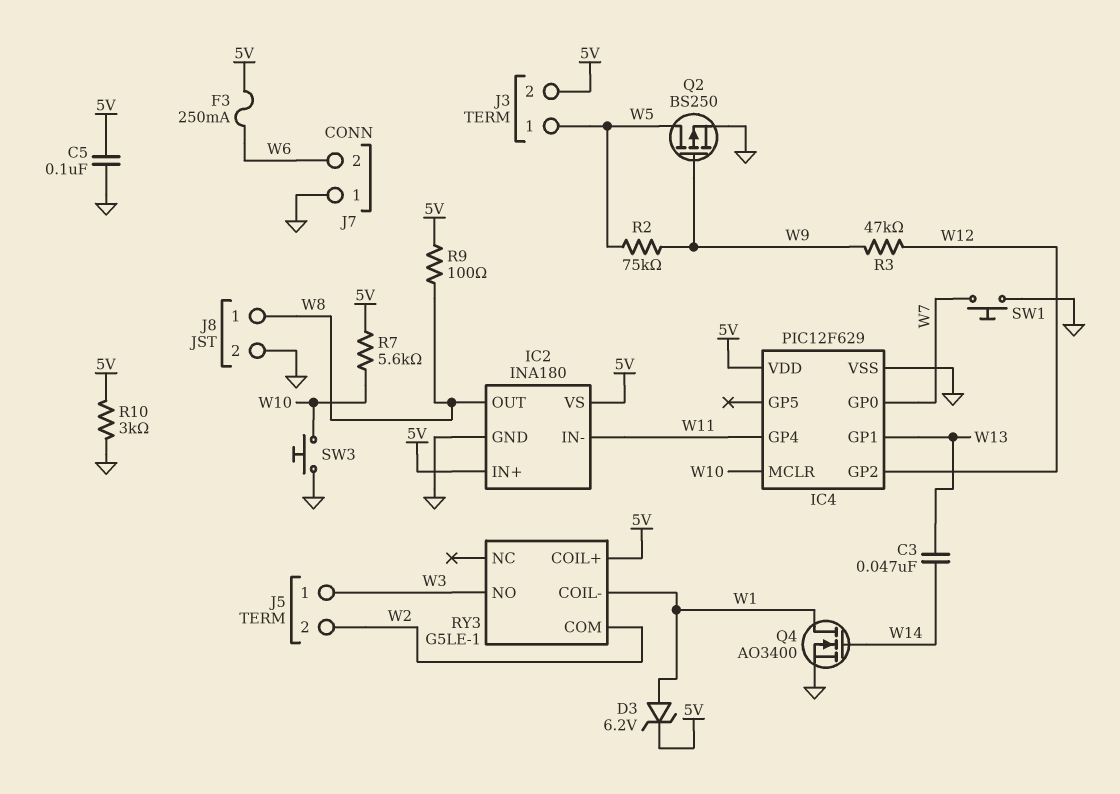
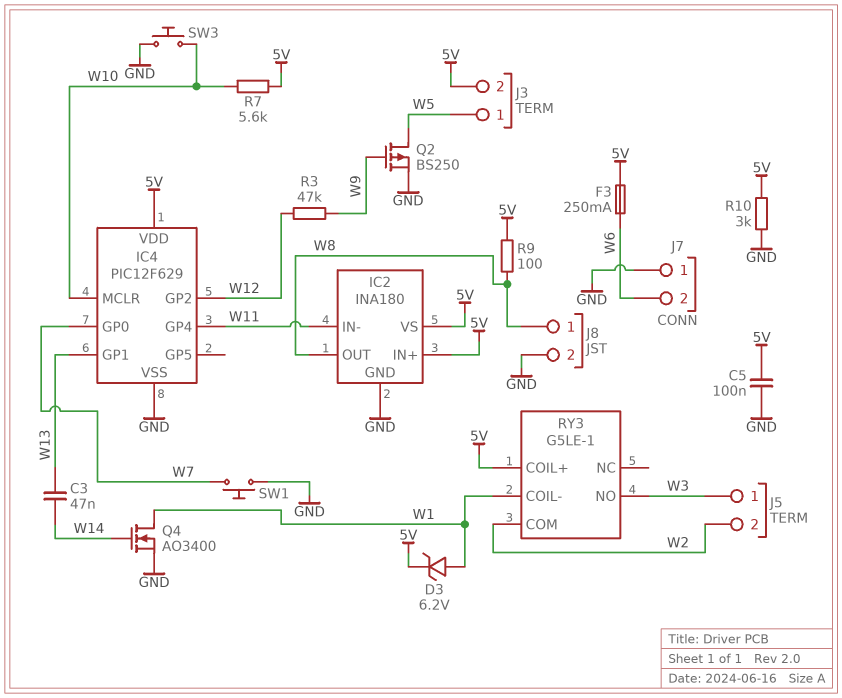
R2: 75k (W5, W9) -> none

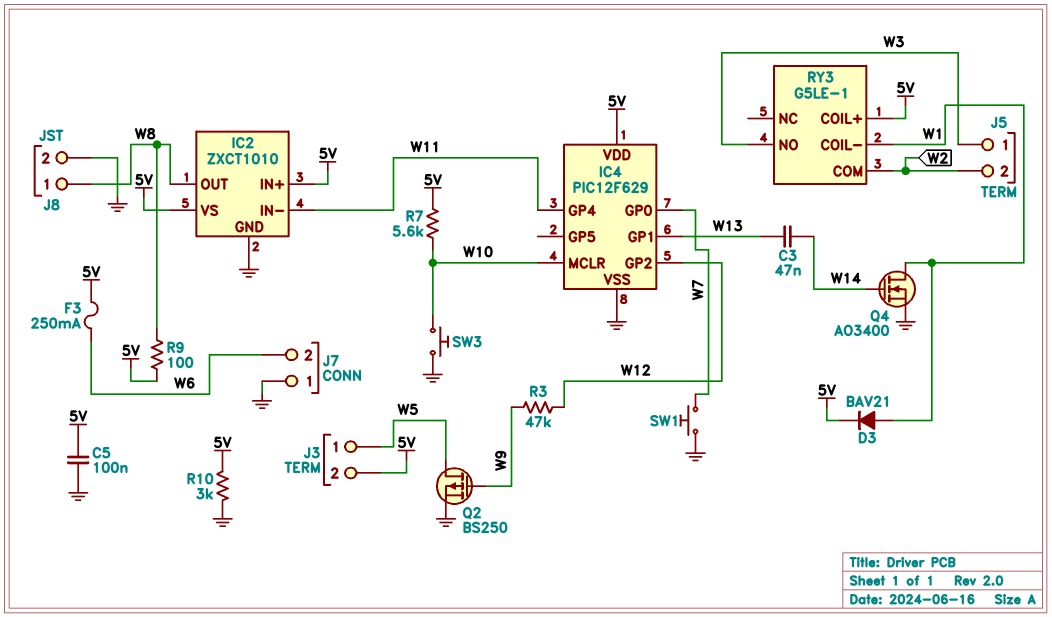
D3: zener 6.2V (A W1, K 5V) -> diode BAV21 (A W1, K 5V)
IC2: INA180 -> ZXCT1010

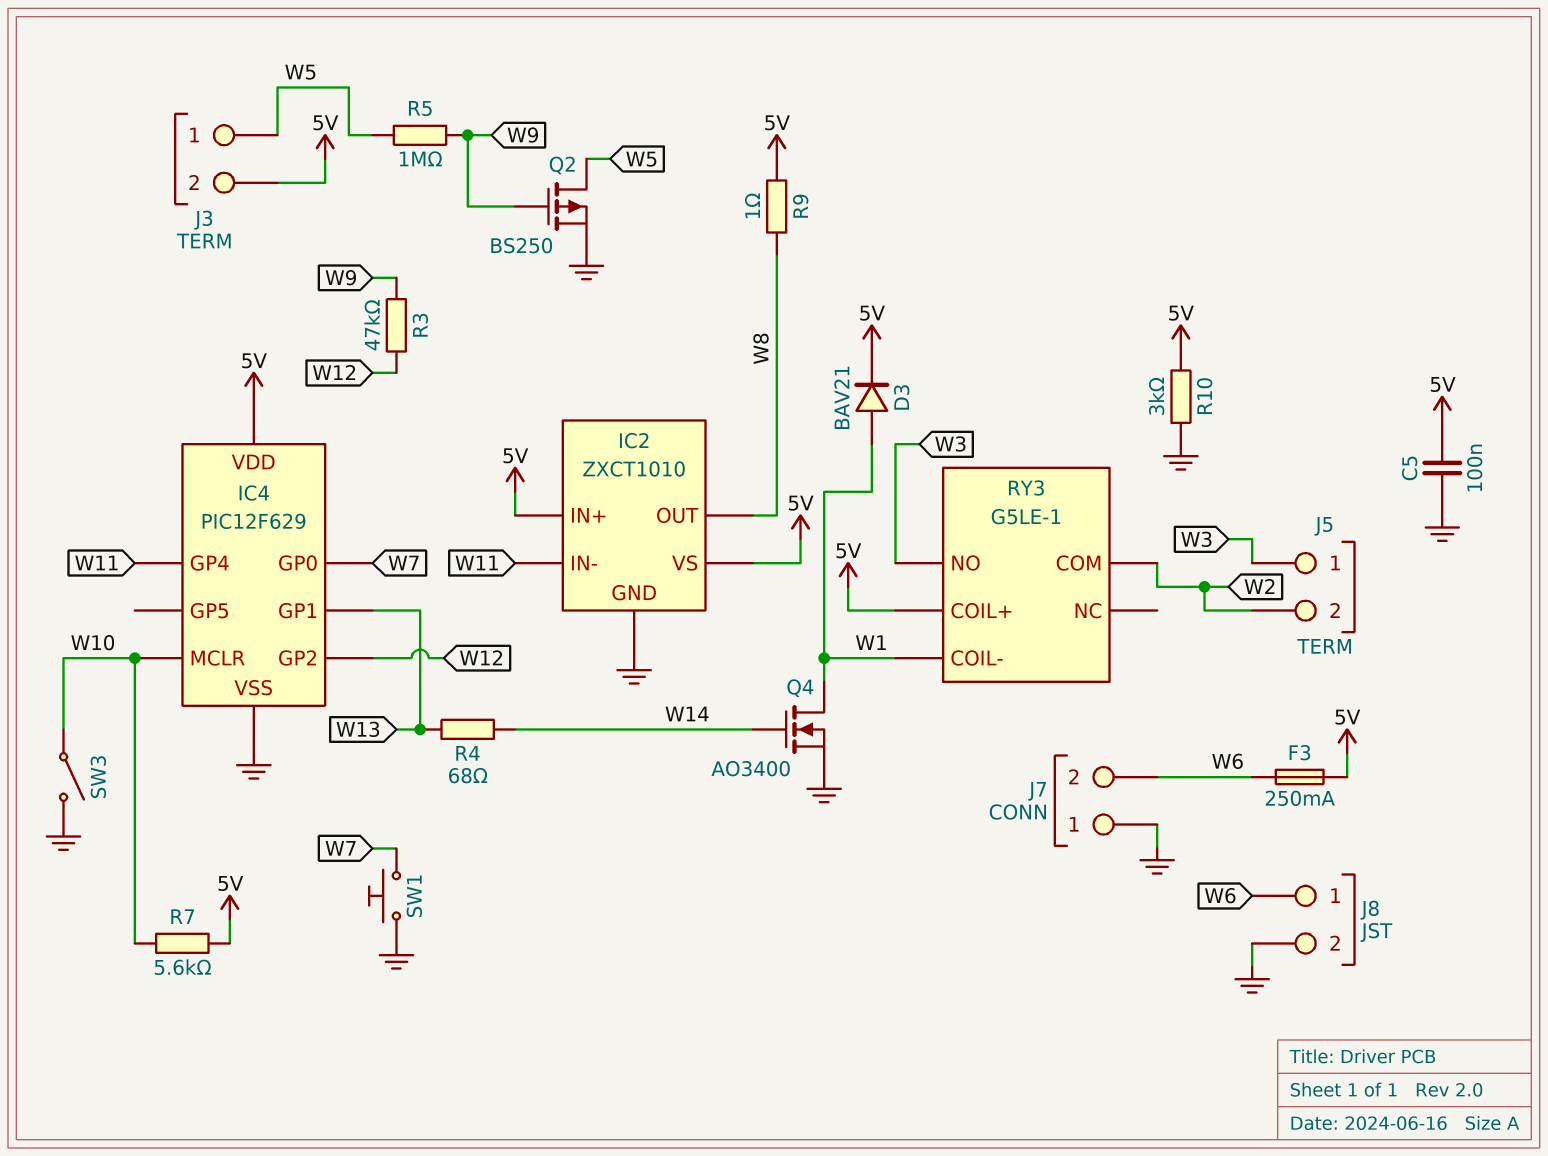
C3: 47nF (W13, W14) -> none
J8 pin 1: W8 -> W6
R4: none -> 68 (W13, W14)
R5: none -> 1M (W5, W9)
R9: 100 (5V, W8) -> 1 (5V, W8)
SW3: button (GND, W10) -> switch (GND, W10)

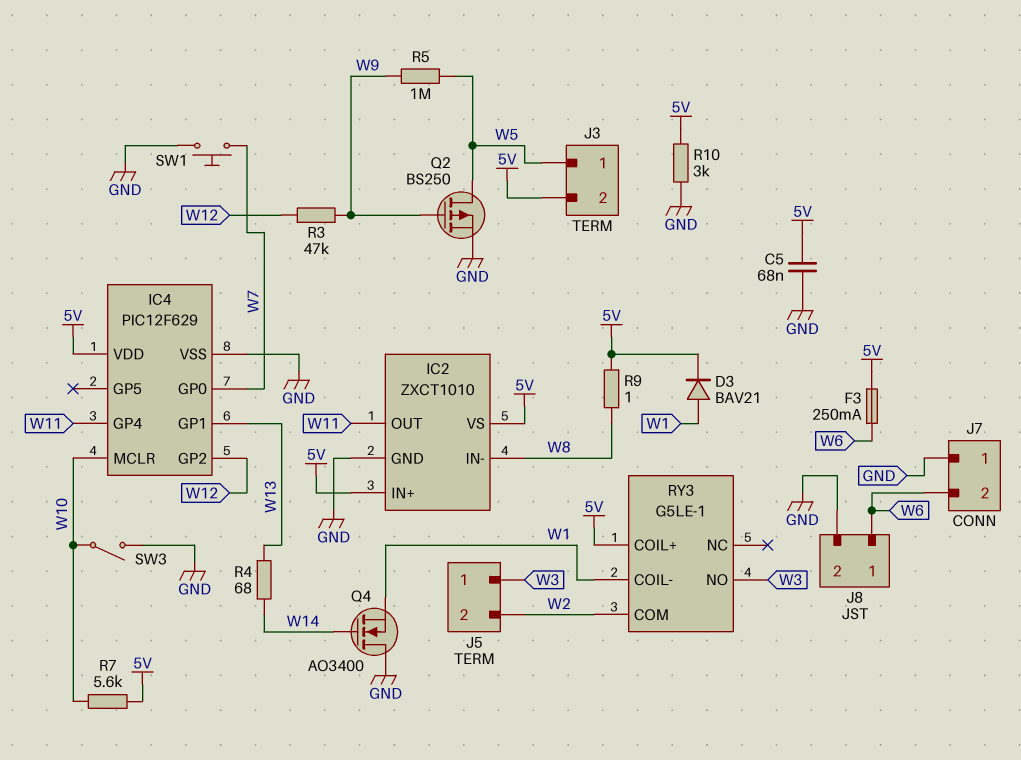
C5: 100nF (5V, GND) -> 68nF (5V, GND)
IC2 pin IN-: W11 -> W8
IC2 pin OUT: W8 -> W11
Q4: NMOS AO3400 (G W14, D W1, S GND) -> NMOS AO3400 (G W14, D GND, S W1)

